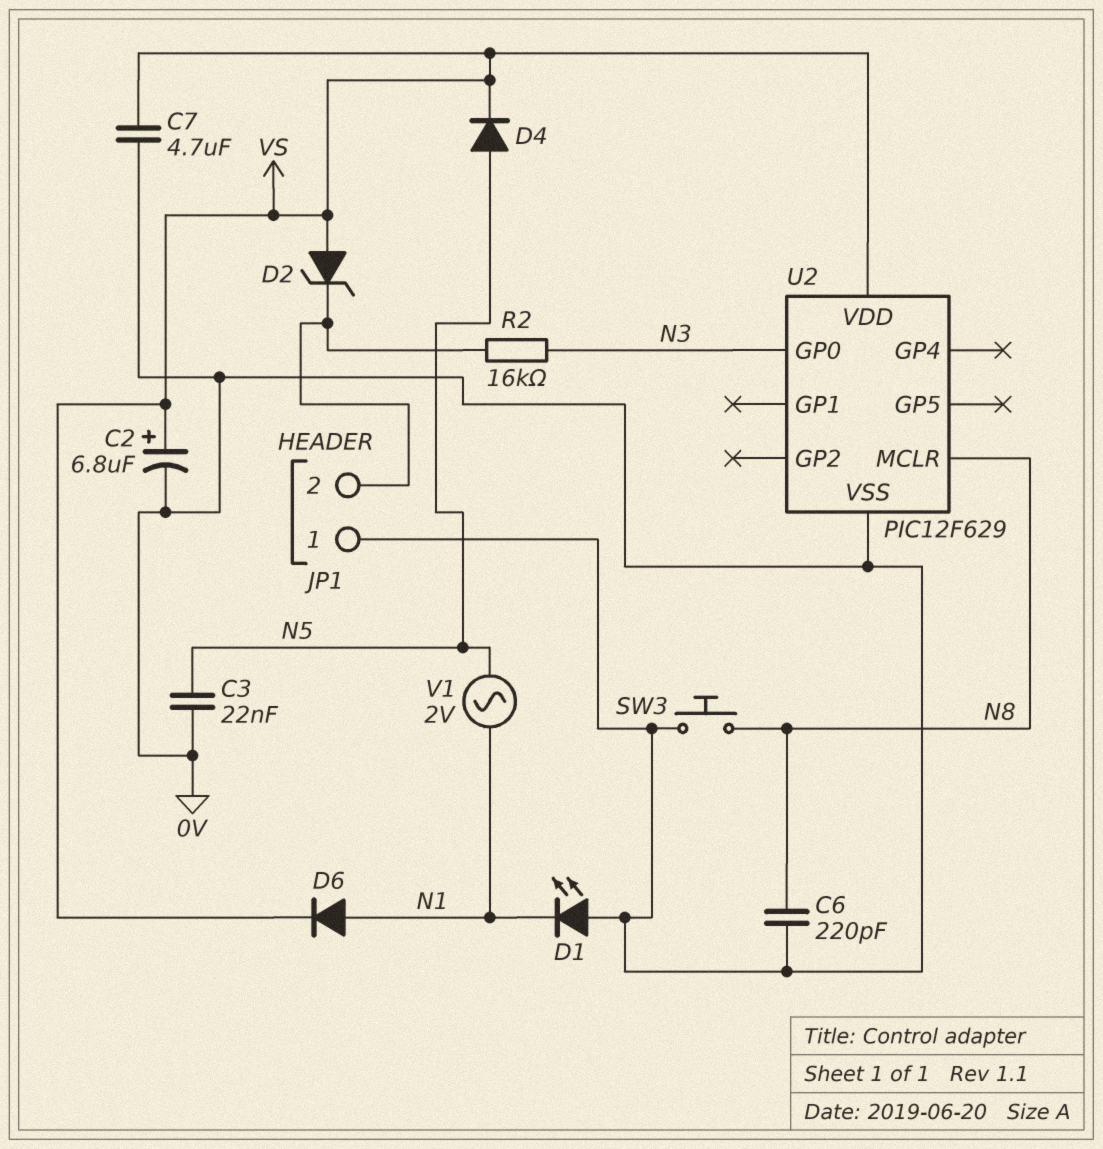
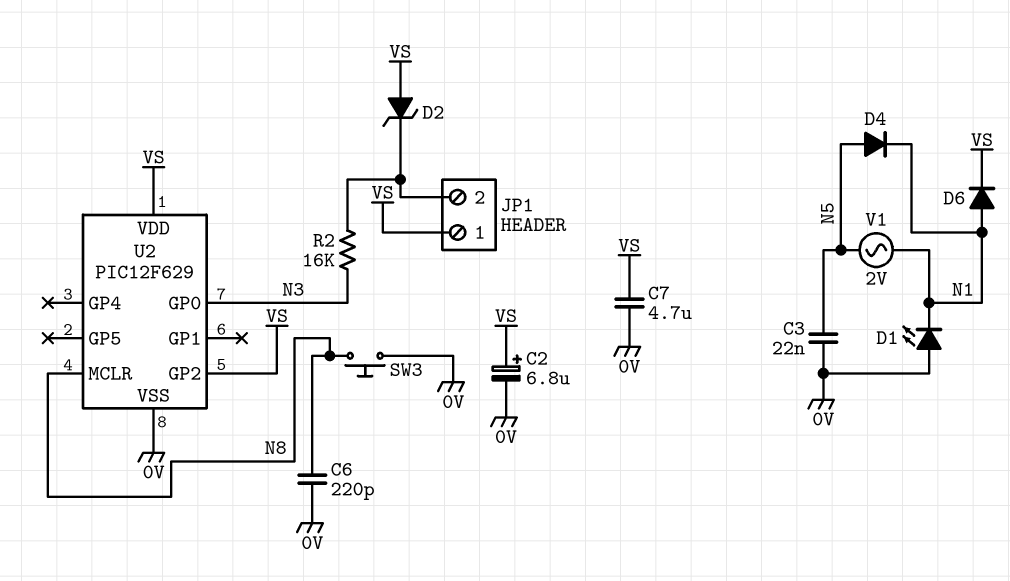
D4: diode (A N5, K VS) -> diode (A N5, K N1)
JP1 pin 1: 0V -> VS
U2 pin GP2: none -> VS

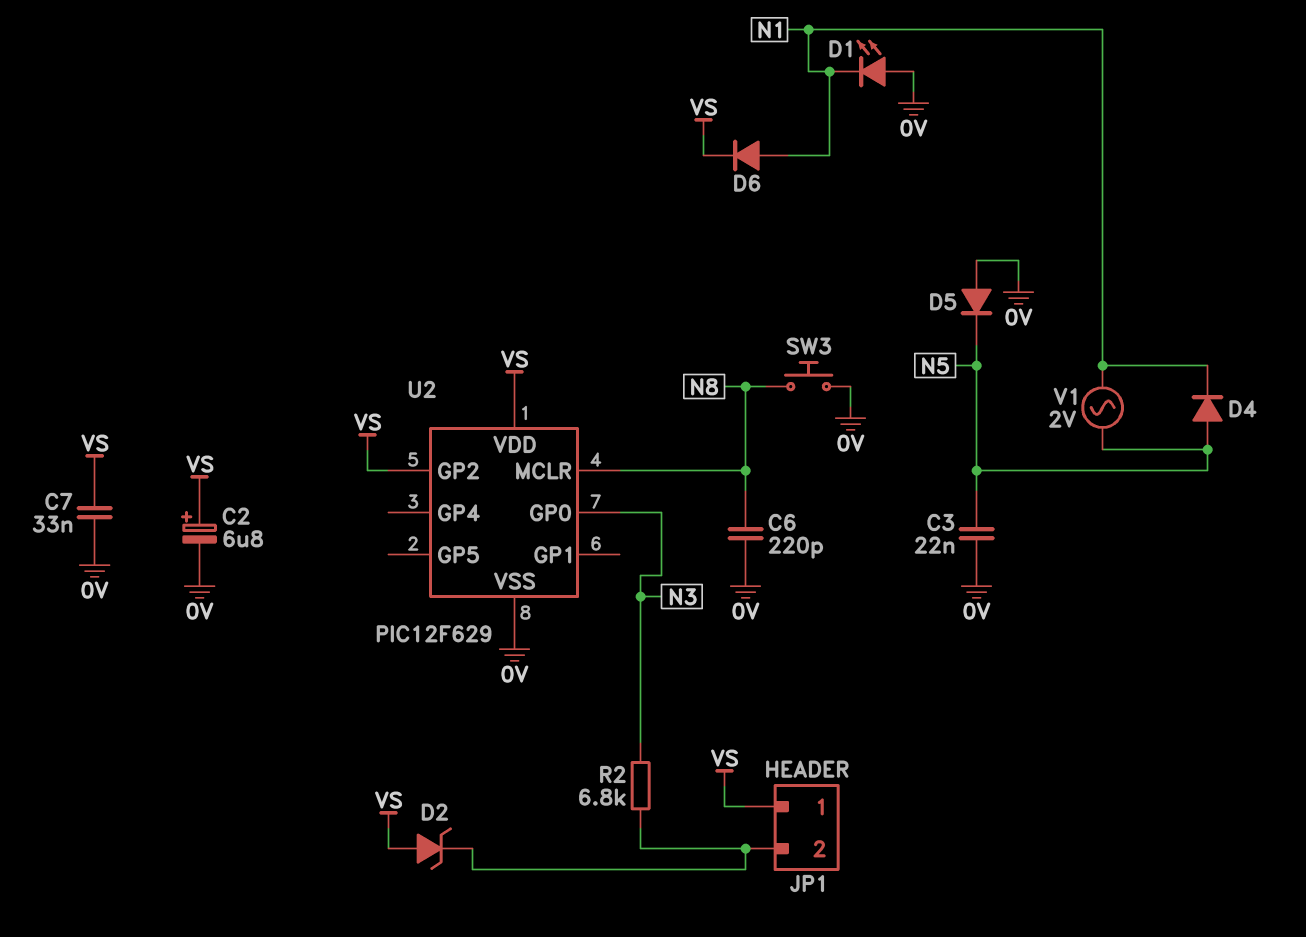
C7: 4.7uF (0V, VS) -> 33nF (0V, VS)
D5: none -> diode (A 0V, K N5)
R2: 16k (JP1/2, N3) -> 6.8k (JP1/2, N3)

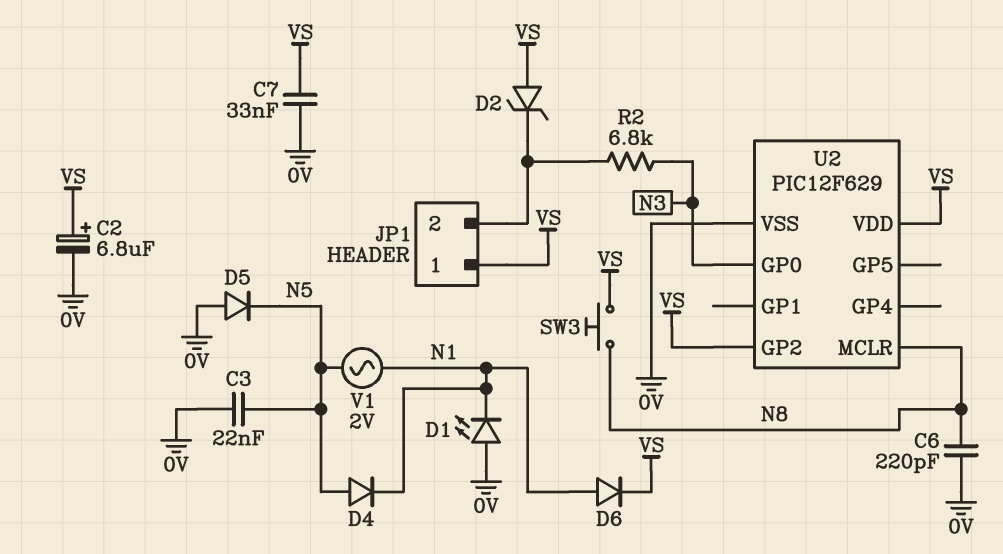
SW3: button (0V, N8) -> button (N8, VS)

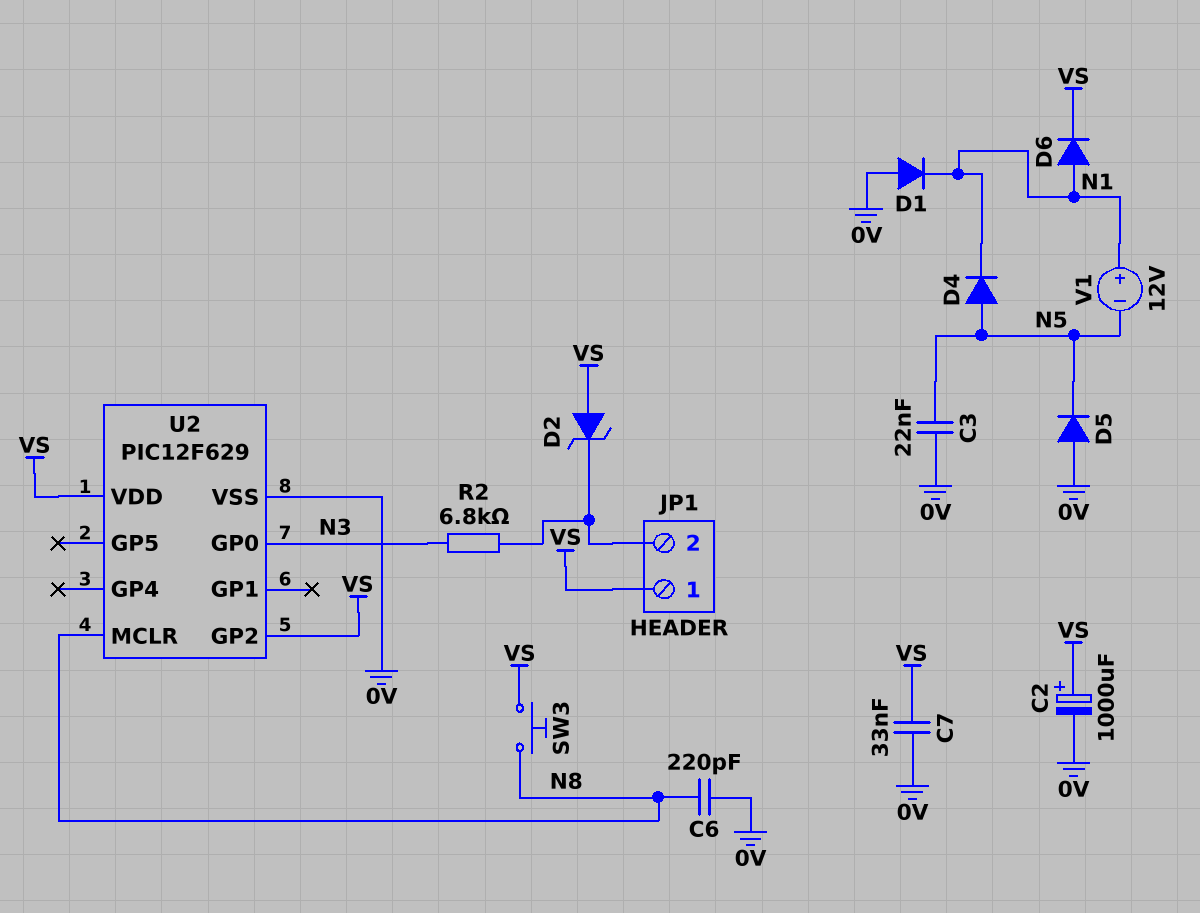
C2: 6.8uF (plus VS, minus 0V) -> 1000uF (plus VS, minus 0V)
D1: LED (A 0V, K N1) -> diode (A 0V, K N1)
V1: AC 2V (N1, N5) -> 12V (plus N1, minus N5)

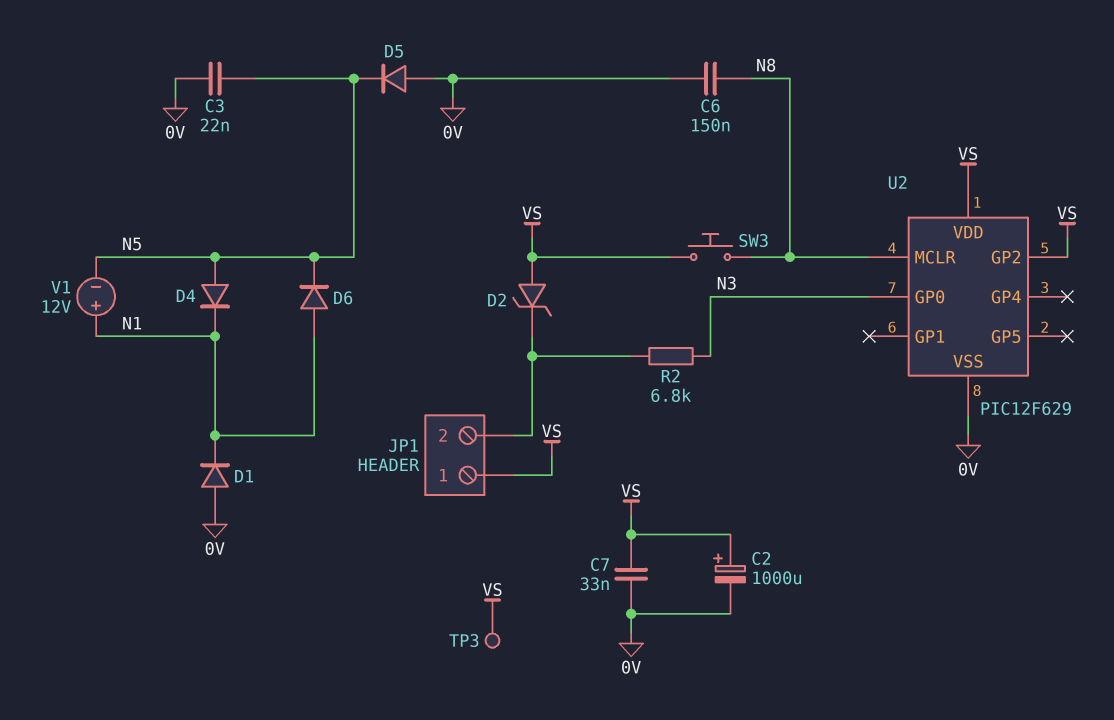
C6: 220pF (0V, N8) -> 150nF (0V, N8)
D6: diode (A N1, K VS) -> diode (A N1, K N5)
TP3: none -> test point (VS)

